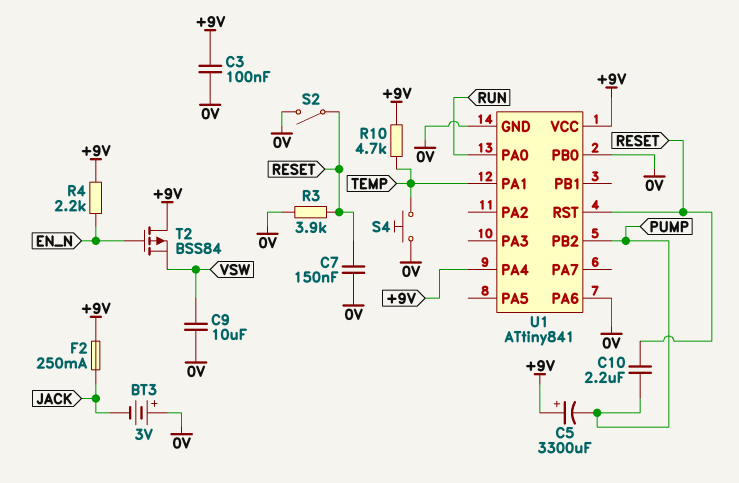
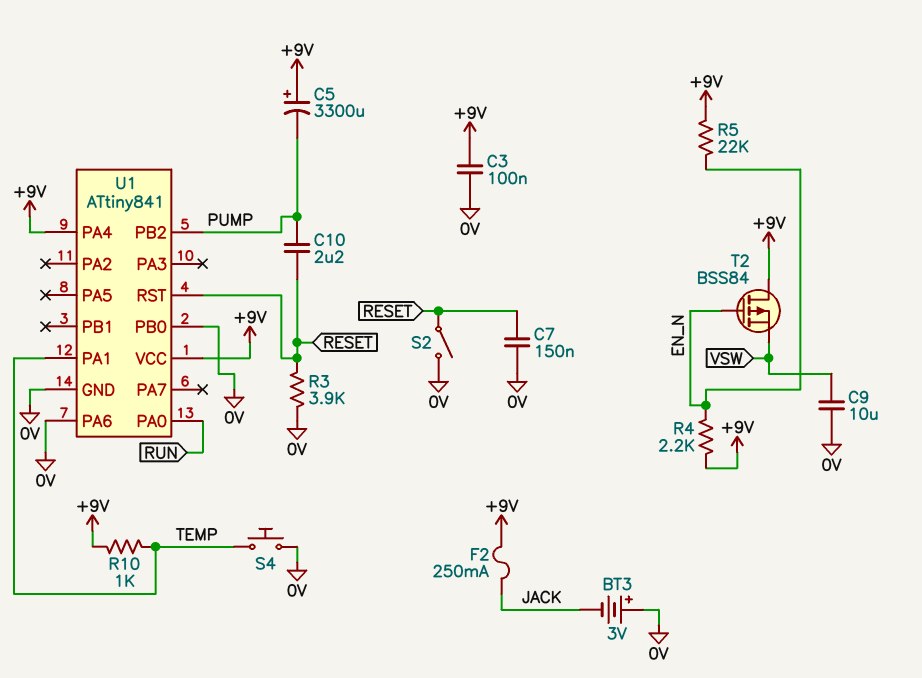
R5: none -> 22k (+9V, EN_N)
R10: 4.7k (+9V, TEMP) -> 1k (+9V, TEMP)

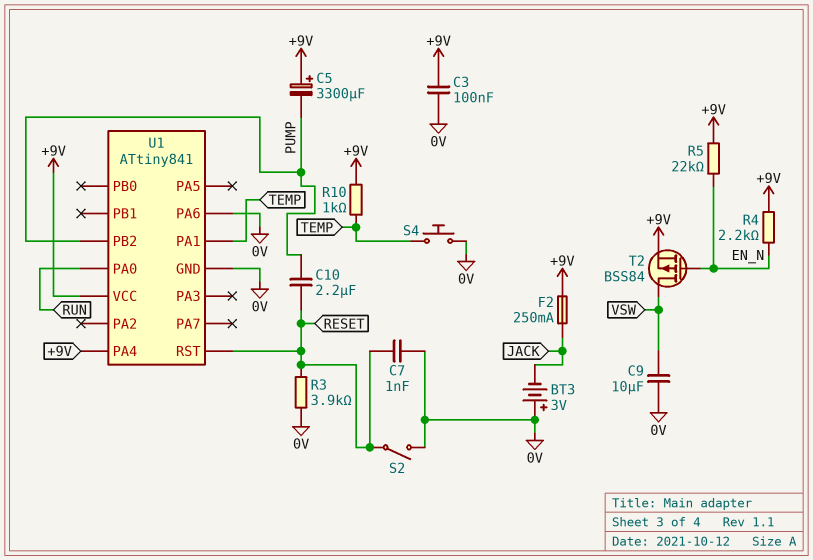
C7: 150nF (0V, RESET) -> 1nF (0V, RESET)
T2: PMOS BSS84 (G EN_N, D +9V, S VSW) -> PMOS BSS84 (G EN_N, D VSW, S +9V)
U1 pin PB0: 0V -> none

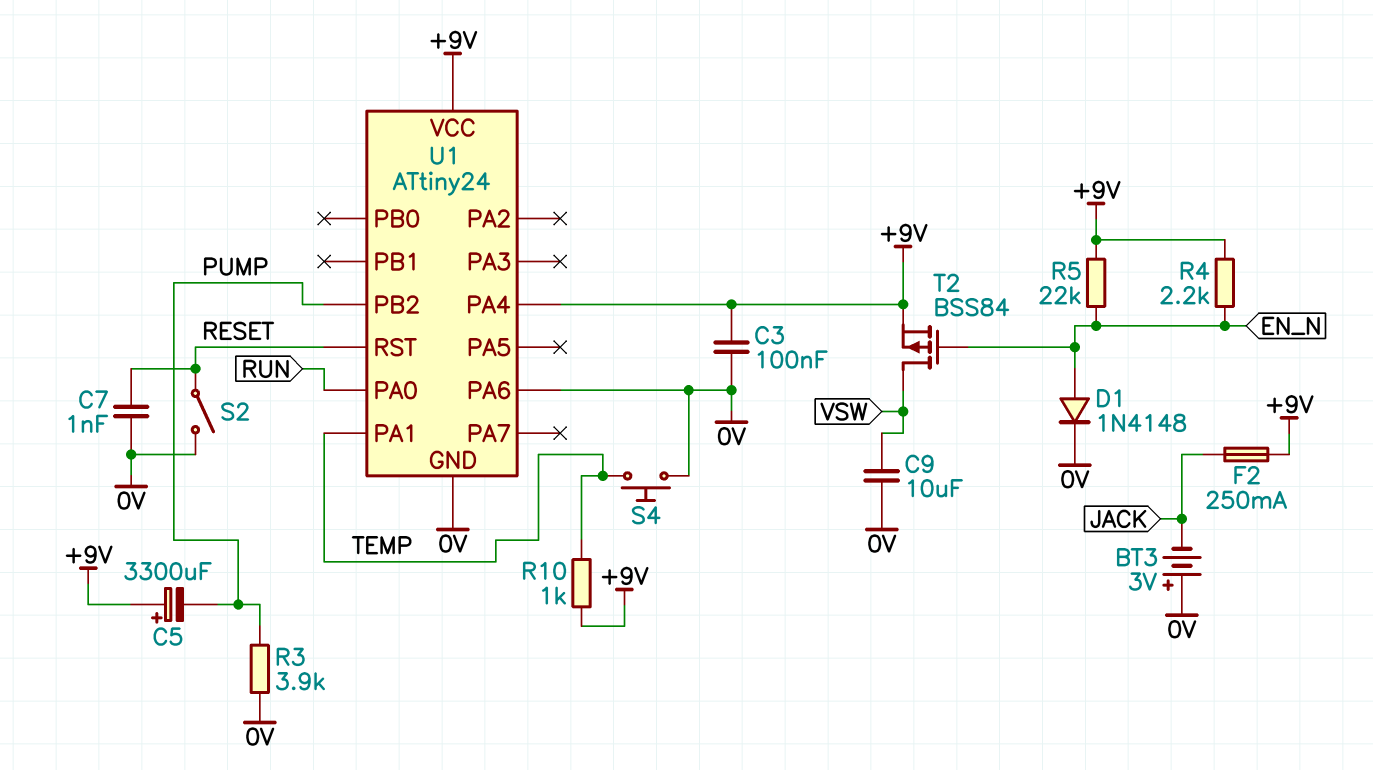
C10: 2.2uF (PUMP, RESET) -> none
D1: none -> diode 1N4148 (A EN_N, K 0V)
R3: 3.9k (0V, RESET) -> 3.9k (0V, PUMP)
U1: ATtiny841 -> ATtiny24

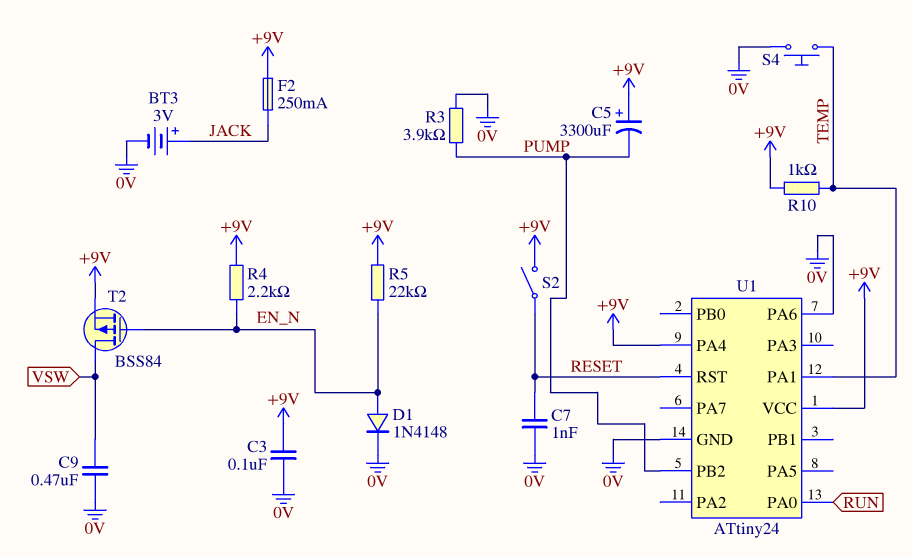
BT3: 3V (plus 0V, minus JACK) -> 3V (plus JACK, minus 0V)
C9: 10uF (0V, VSW) -> 470nF (0V, VSW)
S2: switch (0V, RESET) -> switch (+9V, RESET)

